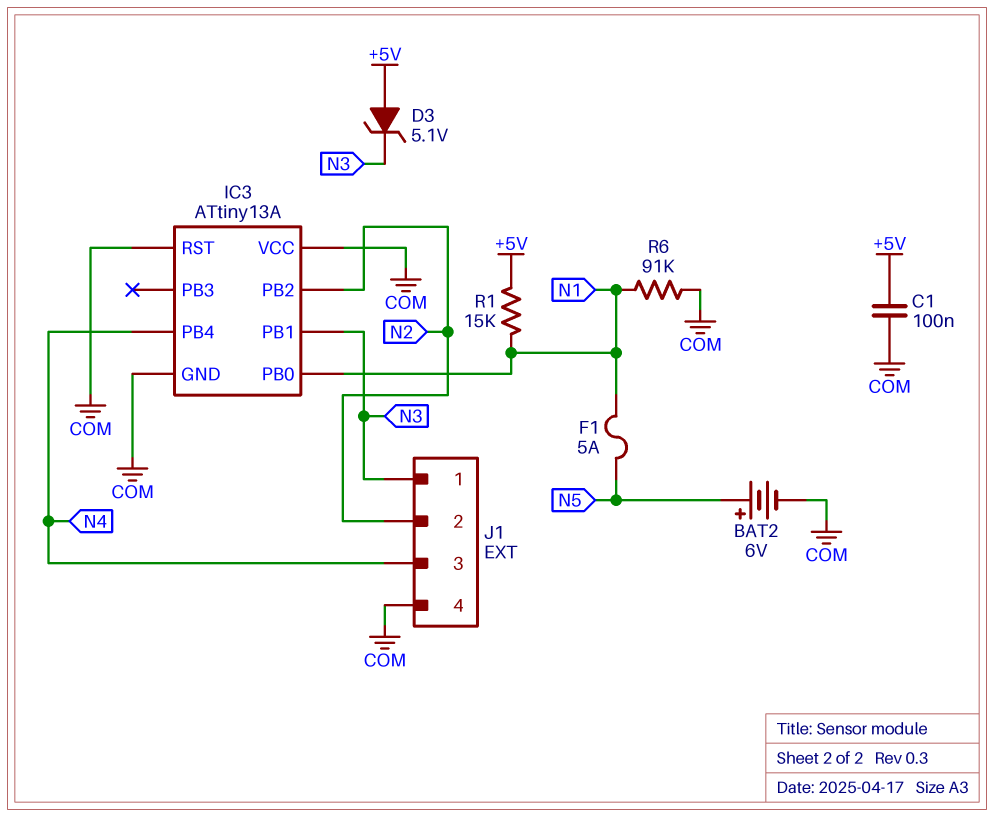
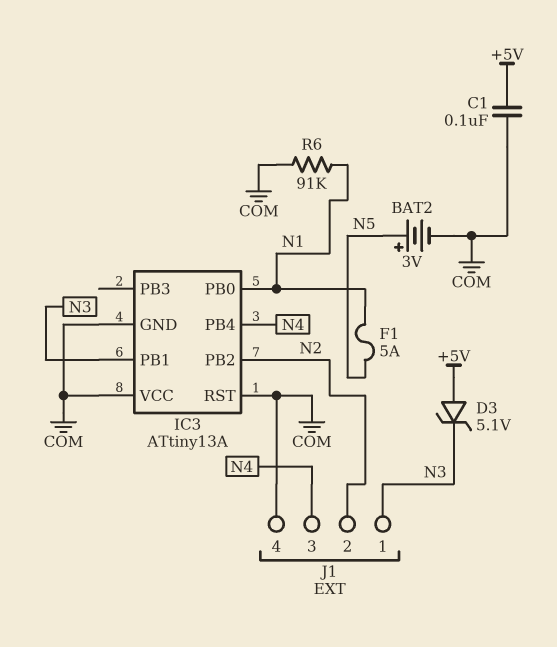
BAT2: 6V (plus N5, minus COM) -> 3V (plus N5, minus COM)
R1: 15k (+5V, N1) -> none

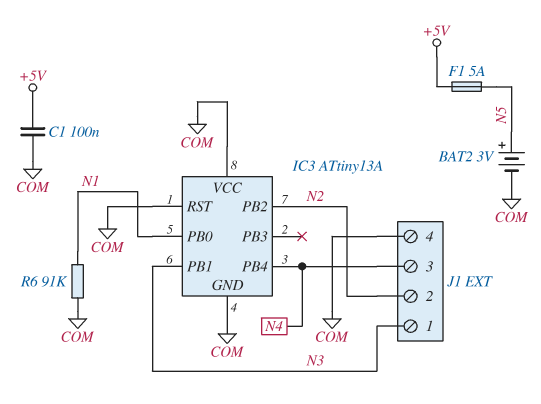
D3: zener 5.1V (A +5V, K N3) -> none
F1: 5A (N1, N5) -> 5A (+5V, N5)

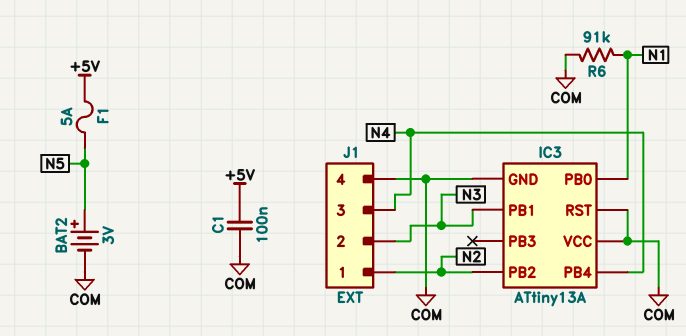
J1 pin 1: N3 -> N2
J1 pin 2: N2 -> N3

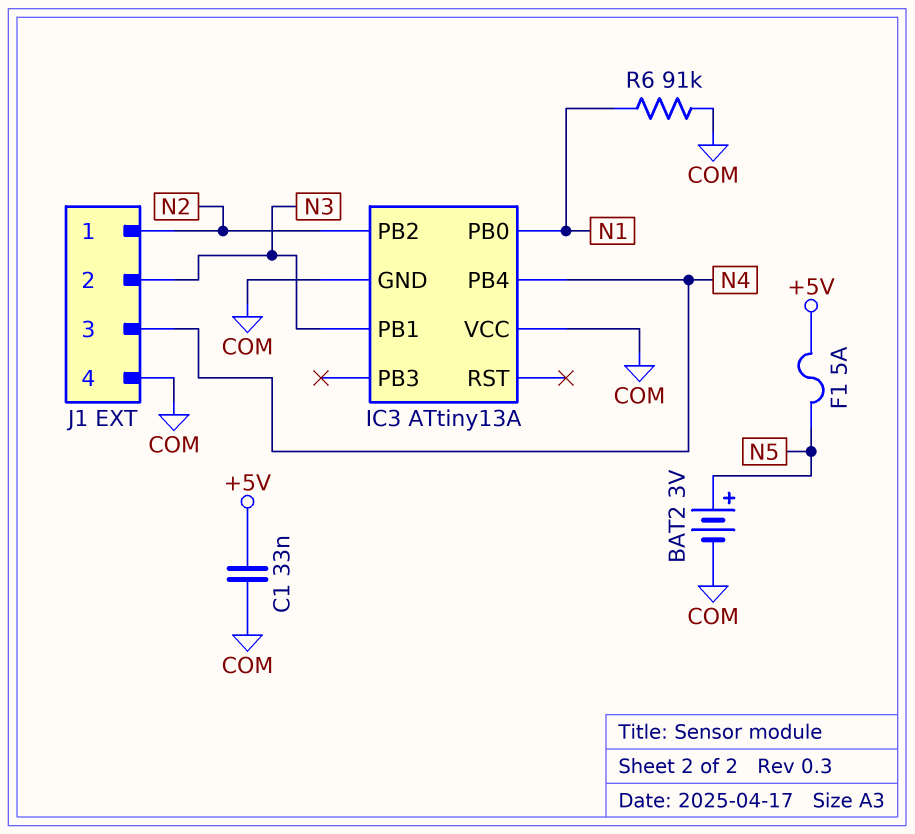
C1: 100nF (+5V, COM) -> 33nF (+5V, COM)
IC3 pin RST: COM -> none

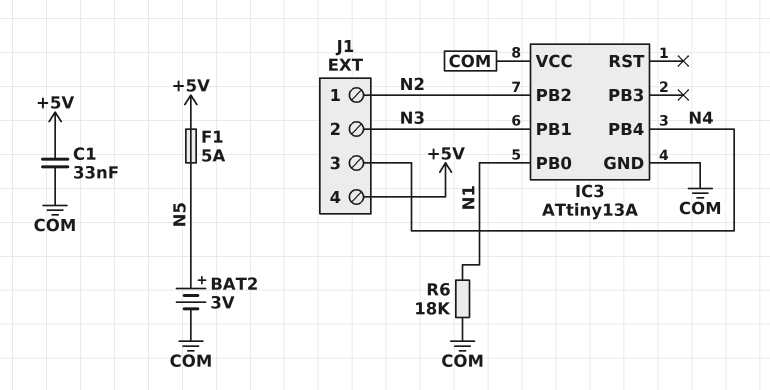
J1 pin 4: COM -> +5V
R6: 91k (COM, N1) -> 18k (COM, N1)

